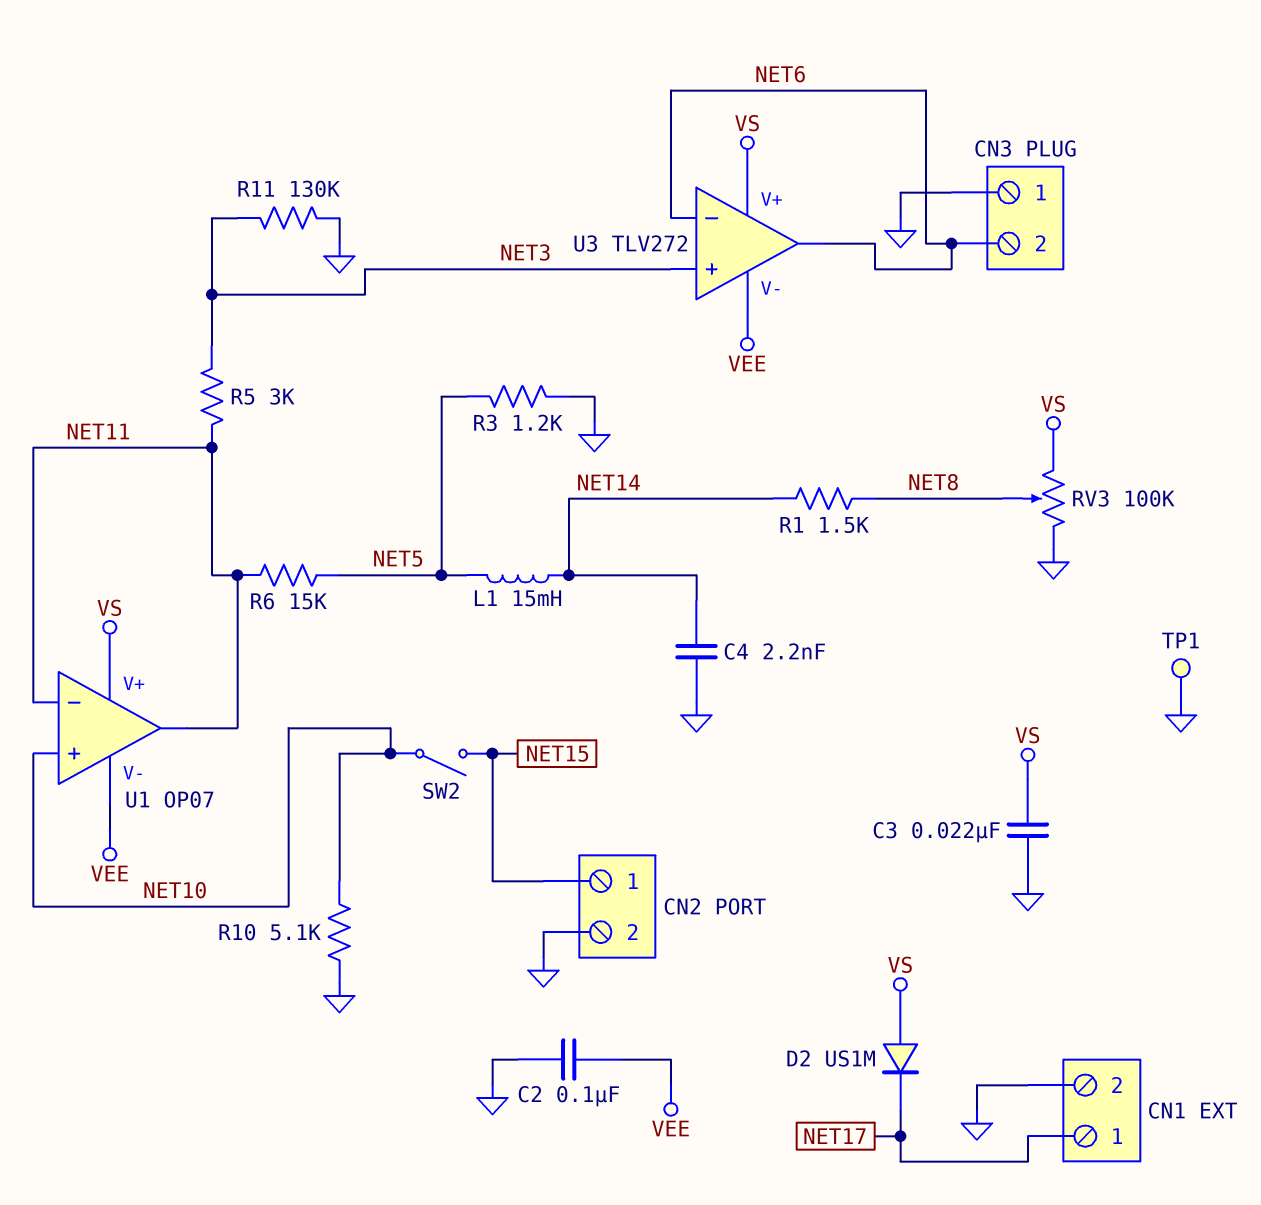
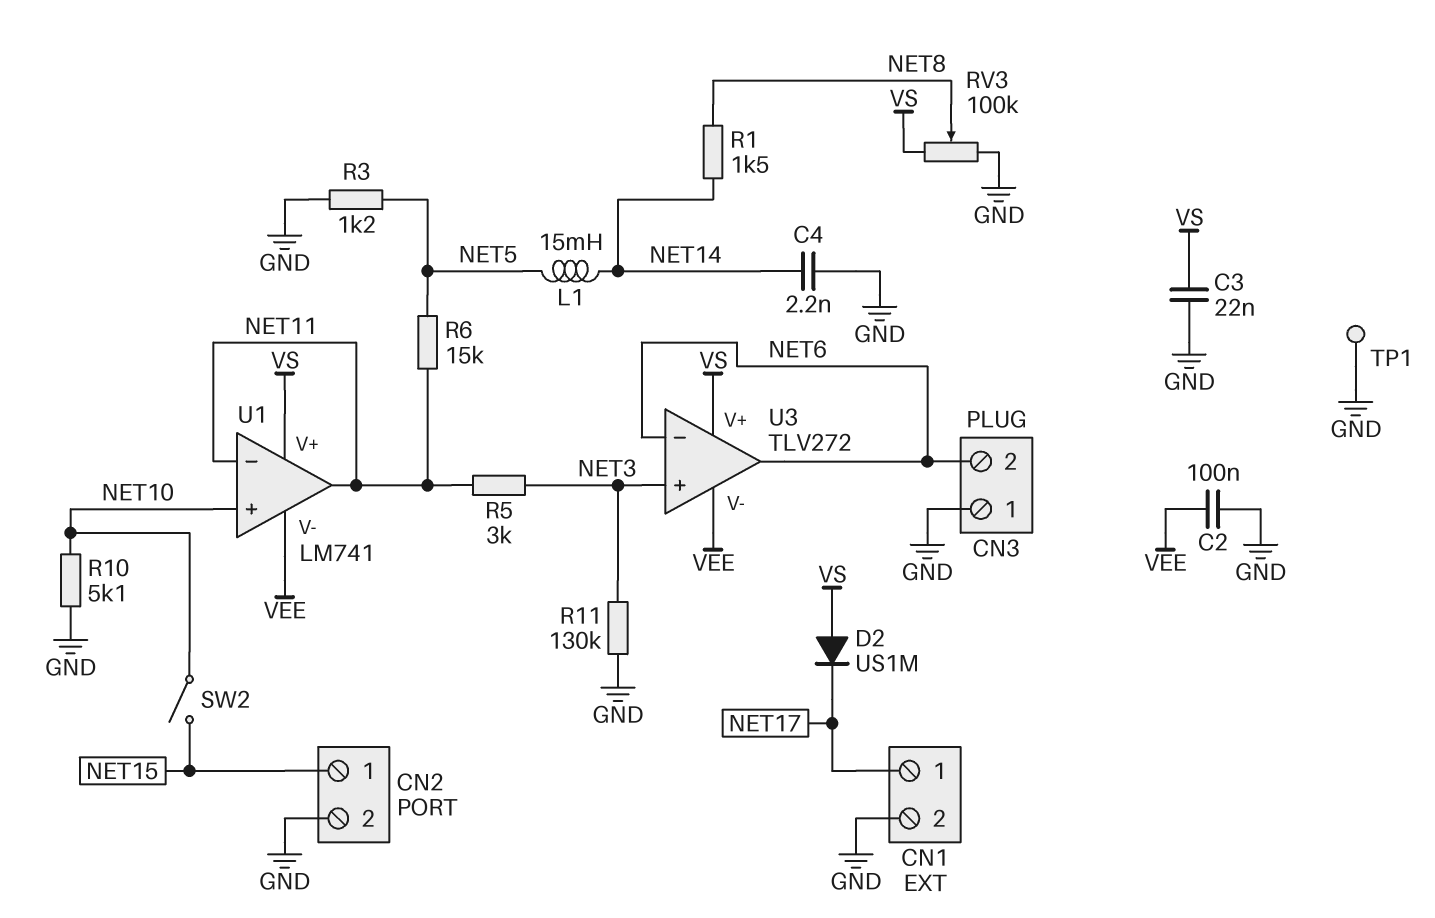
U1: OP07 -> LM741

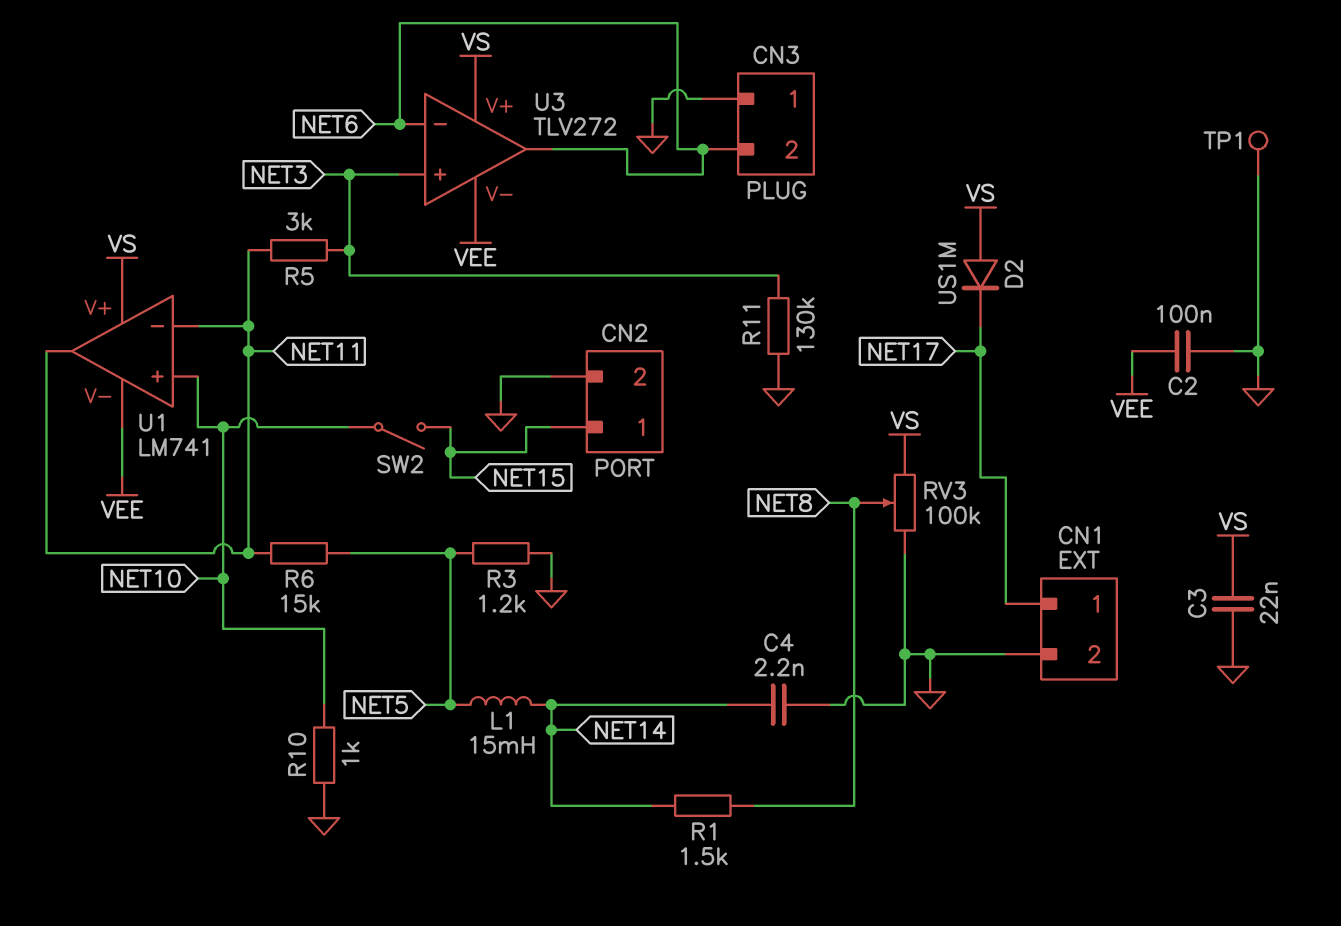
R10: 5.1k (GND, NET10) -> 1k (GND, NET10)

